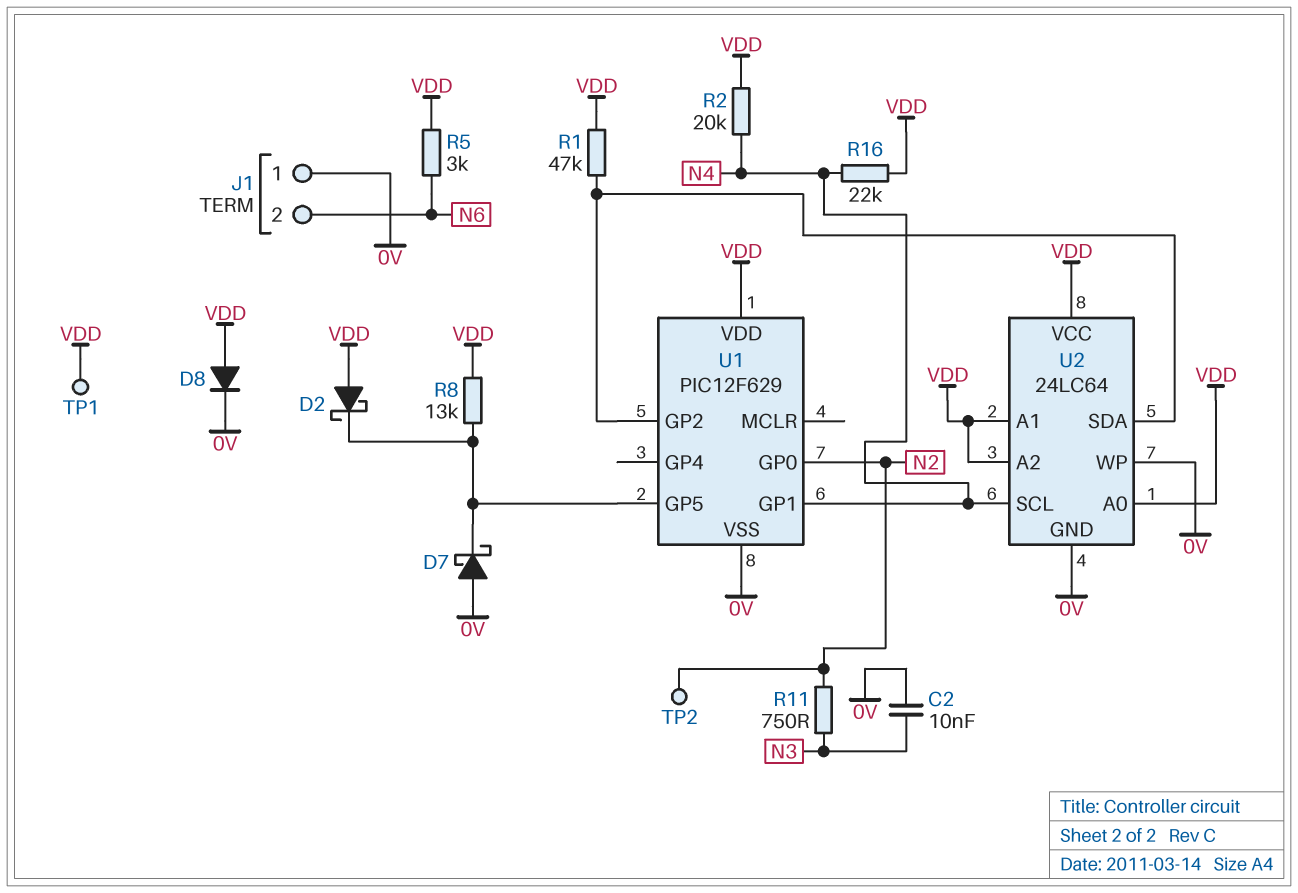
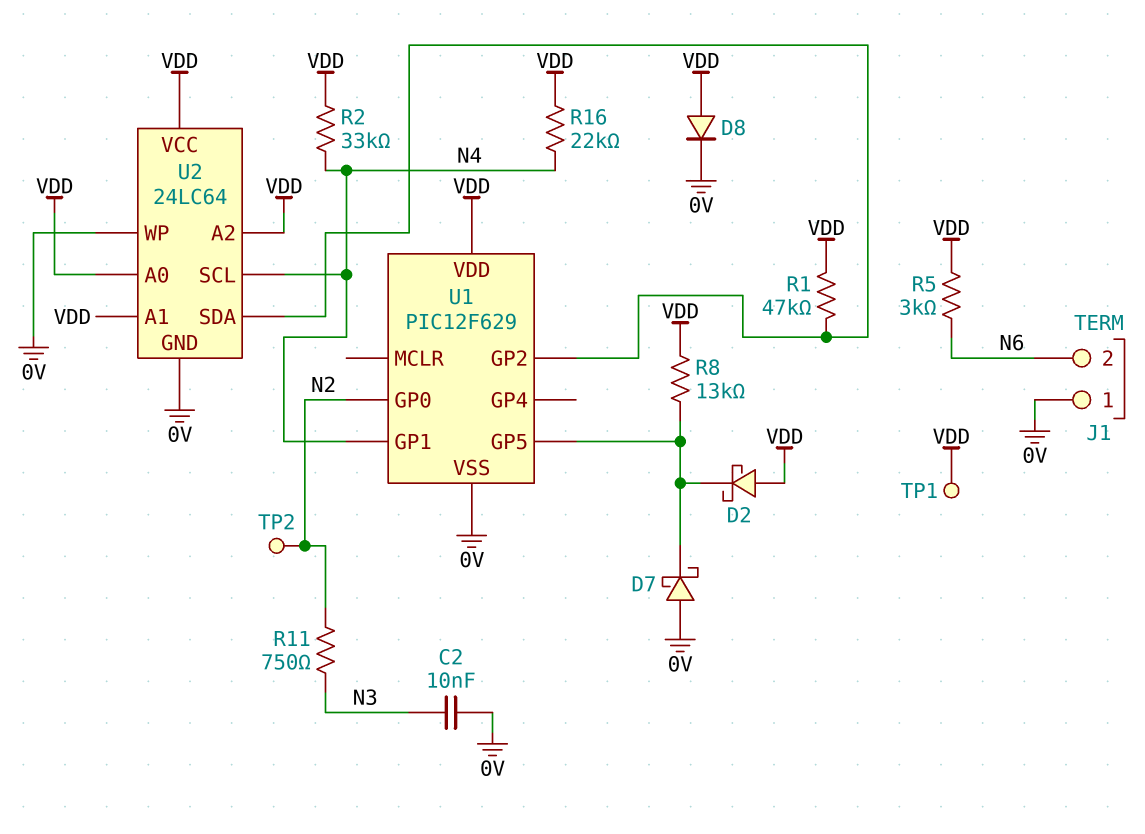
R2: 20k (N4, VDD) -> 33k (N4, VDD)

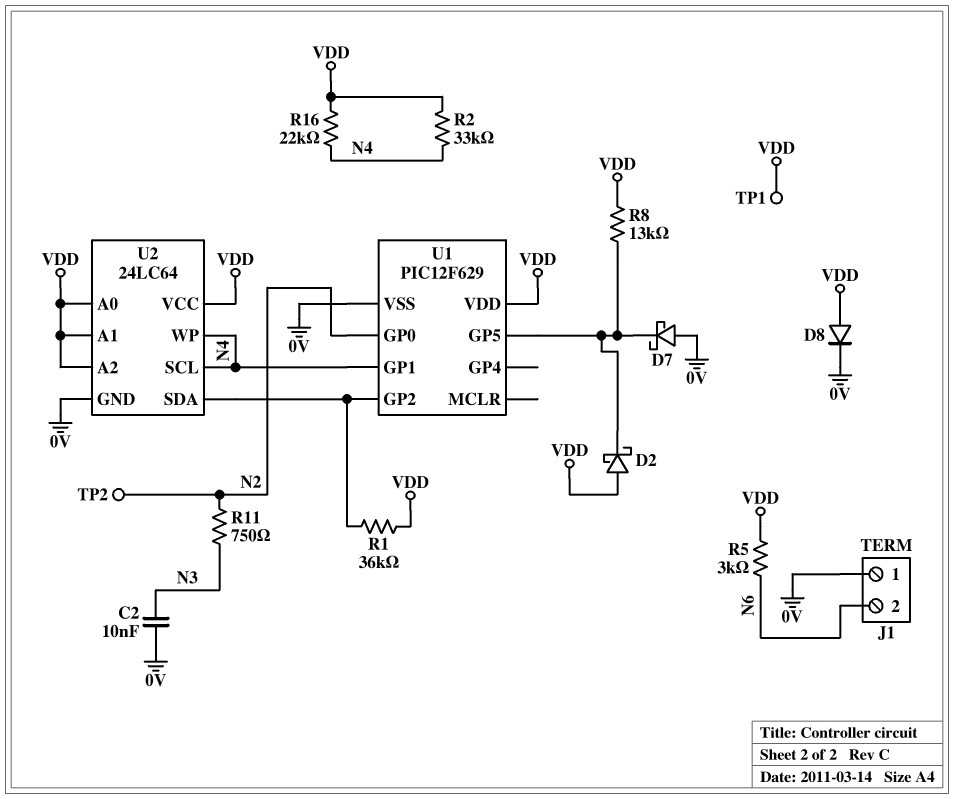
R1: 47k (U1/GP2, VDD) -> 36k (U1/GP2, VDD)
U2 pin WP: 0V -> N4

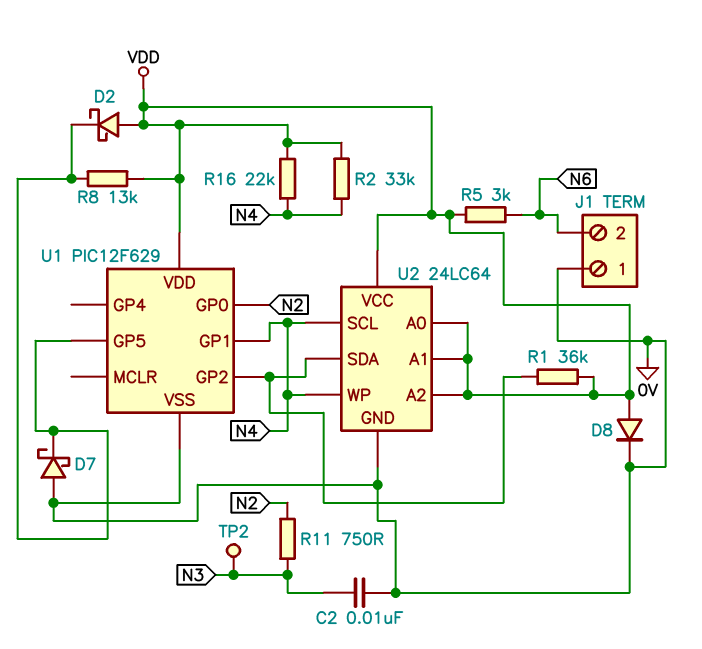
TP1: test point (VDD) -> none
TP2: test point (N2) -> test point (N3)

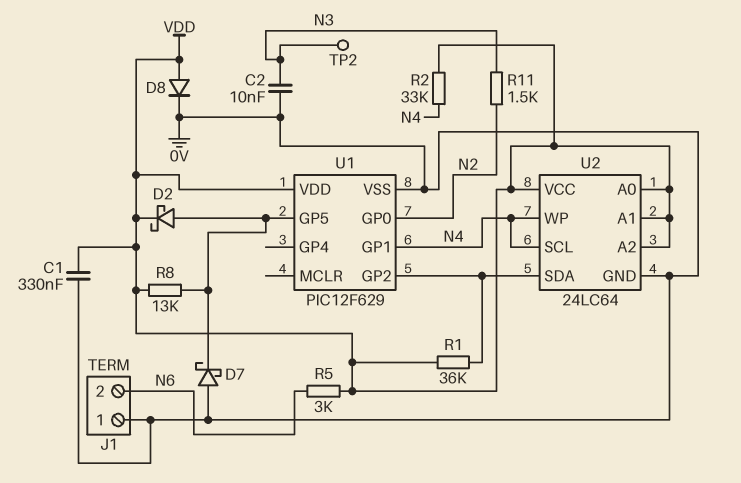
C1: none -> 330nF (0V, VDD)
D2: schottky (A VDD, K U1/GP5) -> schottky (A U1/GP5, K VDD)
R11: 750 (N2, N3) -> 1.5k (N2, N3)
R16: 22k (N4, VDD) -> none

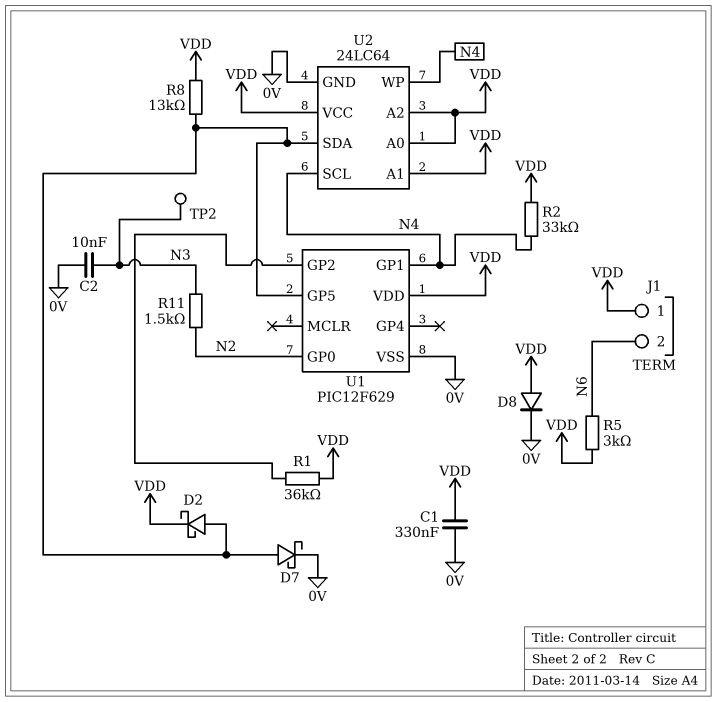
D7: schottky (A 0V, K U1/GP5) -> schottky (A U1/GP5, K 0V)
J1 pin 1: 0V -> VDD
U2 pin SDA: U1/GP2 -> U1/GP5

